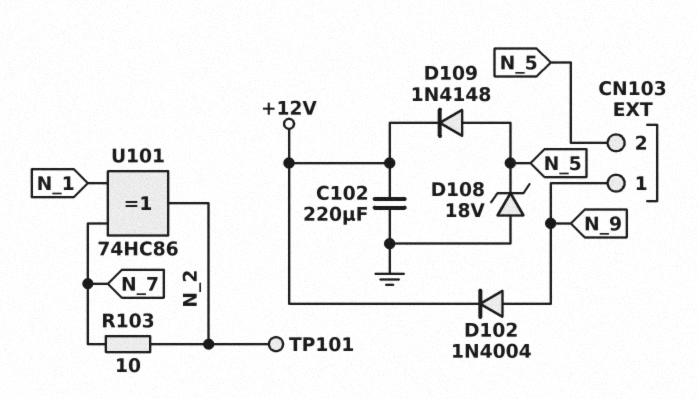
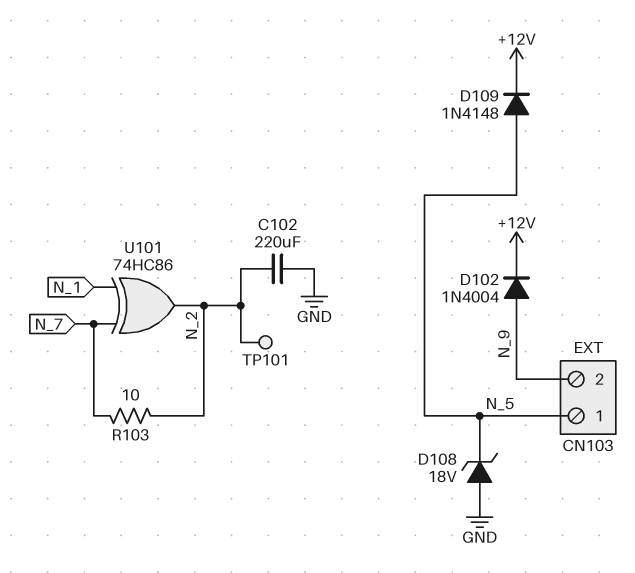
C102: 220uF (+12V, GND) -> 220uF (GND, N_2)
CN103 pin 1: N_9 -> N_5
CN103 pin 2: N_5 -> N_9

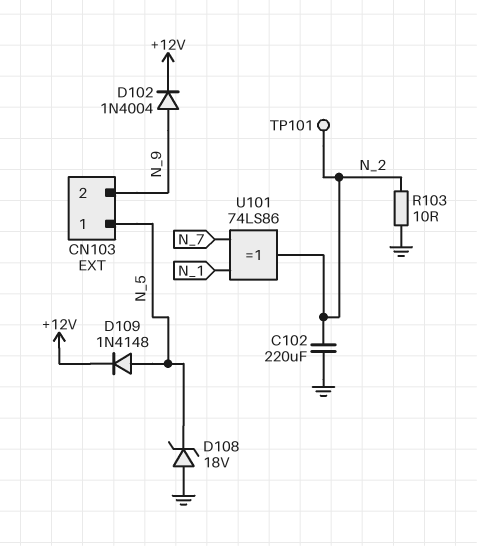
R103: 10 (N_2, N_7) -> 10 (GND, N_2)
U101: XOR 74HC86 (in N_1, in N_7, out N_2) -> XOR 74LS86 (in N_1, in N_7, out N_2)

